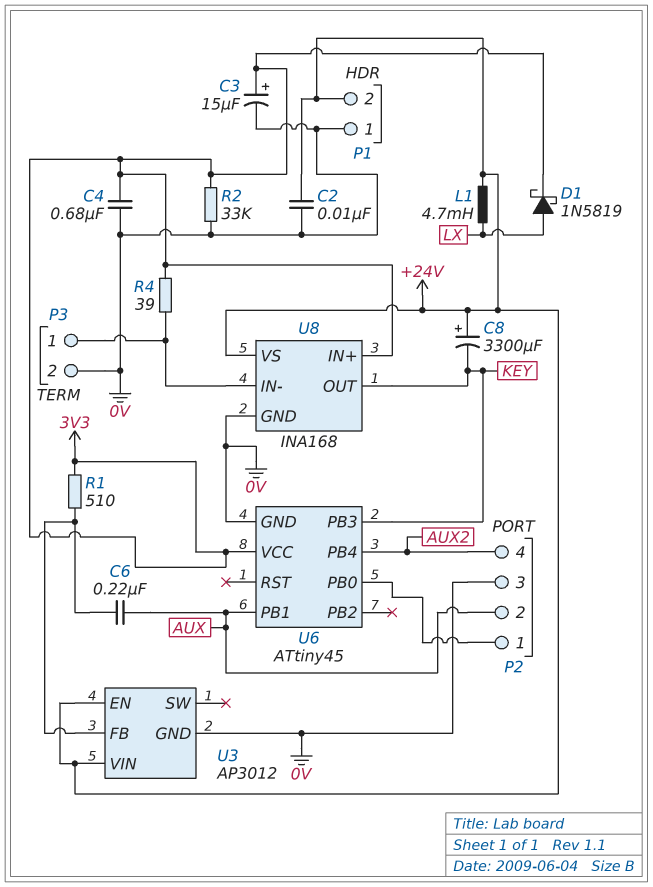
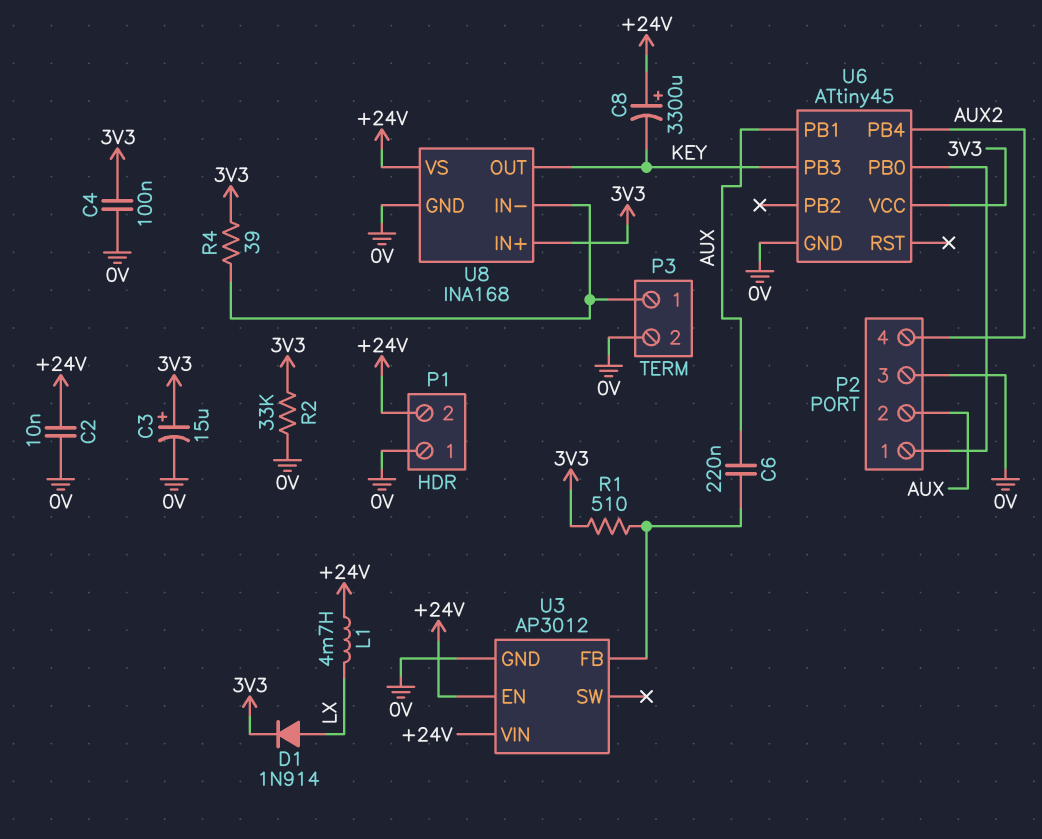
C4: 680nF (0V, 3V3) -> 100nF (0V, 3V3)
D1: schottky 1N5819 (A LX, K 3V3) -> diode 1N914 (A LX, K 3V3)

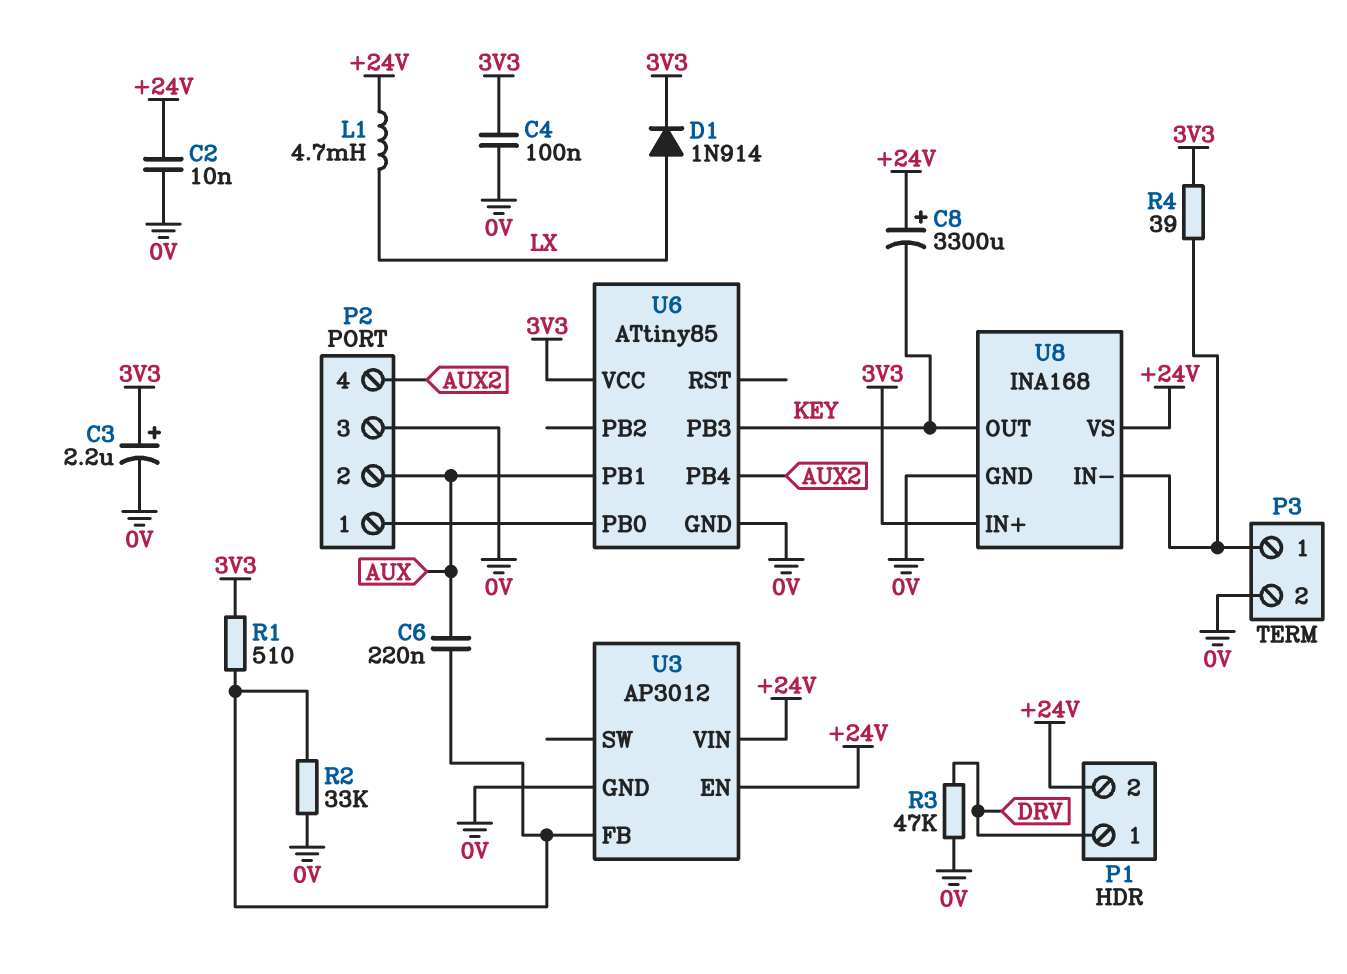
C3: 15uF (plus 3V3, minus 0V) -> 2.2uF (plus 3V3, minus 0V)
P1 pin 1: 0V -> DRV
R2: 33k (0V, 3V3) -> 33k (0V, U3/FB)
R3: none -> 47k (0V, DRV)
U6: ATtiny45 -> ATtiny85

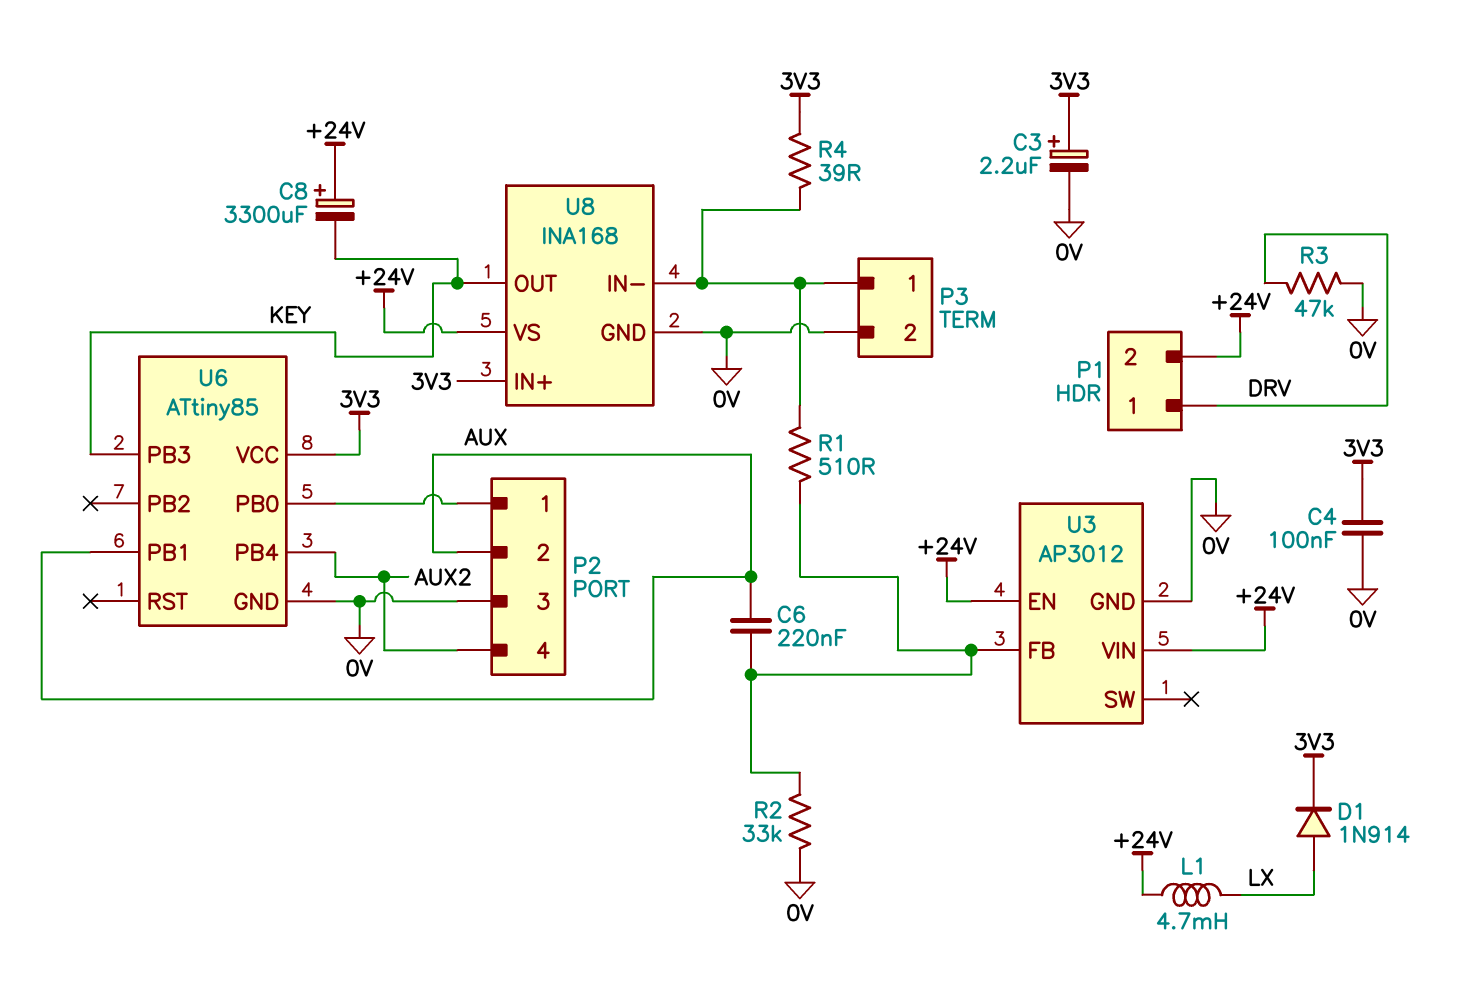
C2: 10nF (+24V, 0V) -> none
R1: 510 (3V3, U3/FB) -> 510 (P3/1, U3/FB)

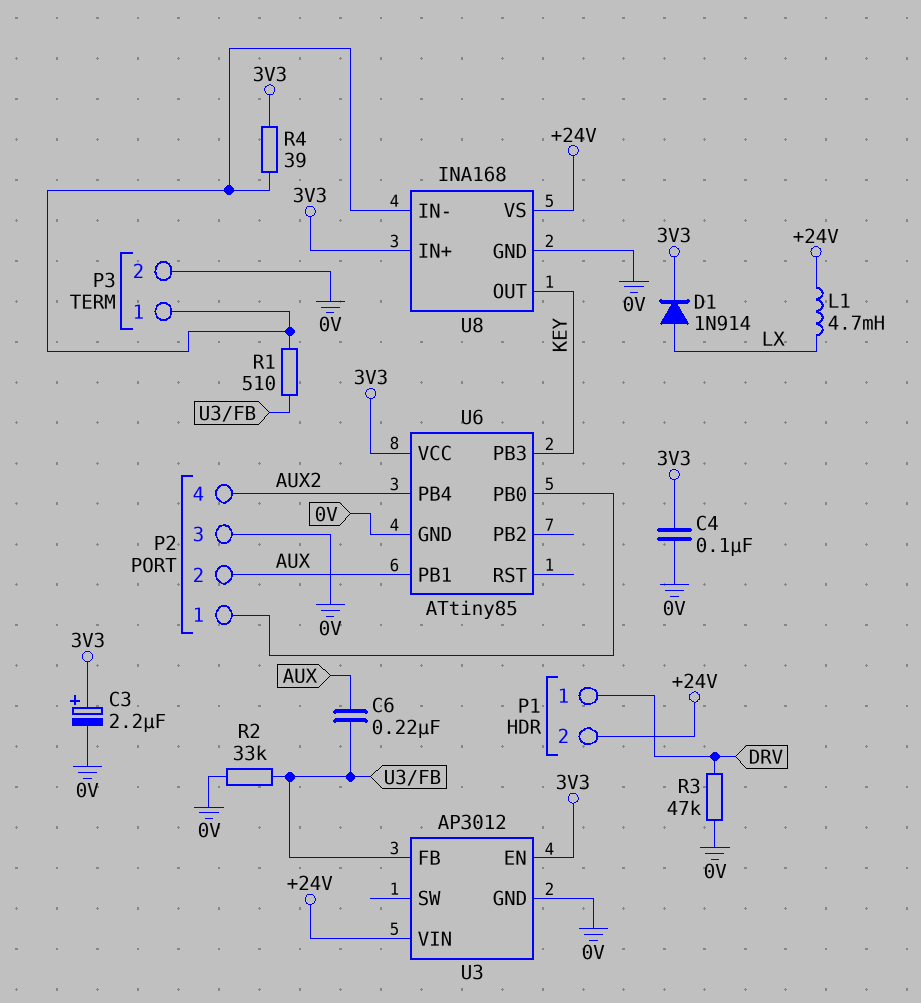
C8: 3300uF (plus +24V, minus KEY) -> none
U3 pin EN: +24V -> 3V3

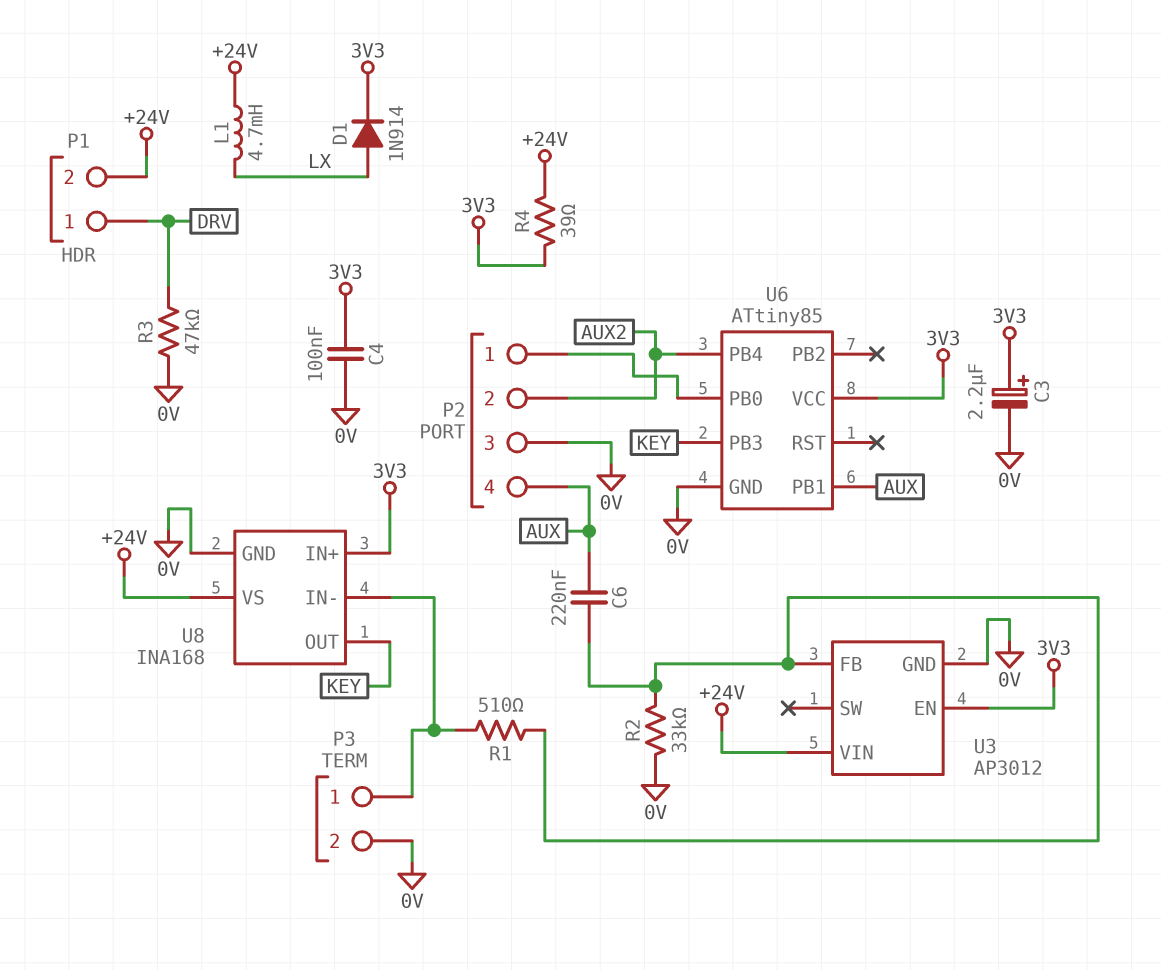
P2 pin 2: AUX -> AUX2
P2 pin 4: AUX2 -> AUX
R4: 39 (3V3, P3/1) -> 39 (+24V, 3V3)

